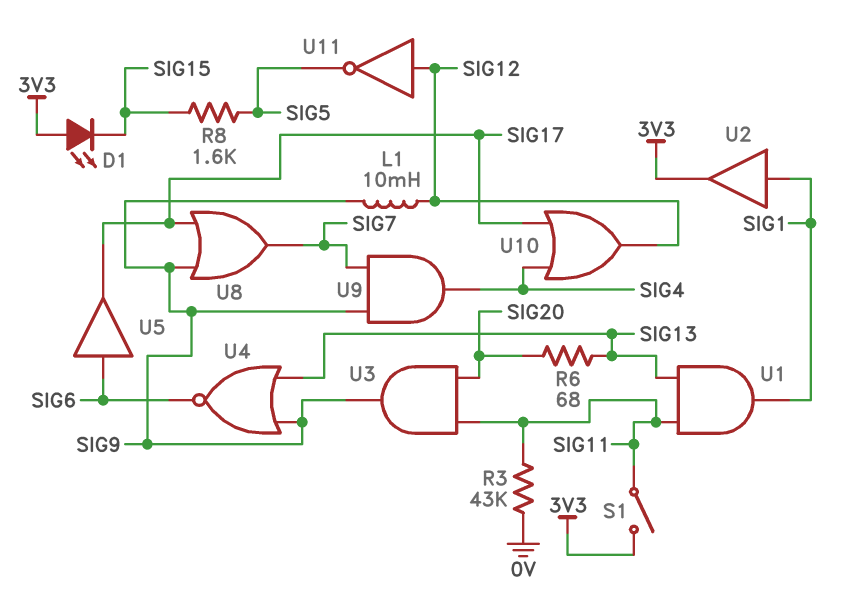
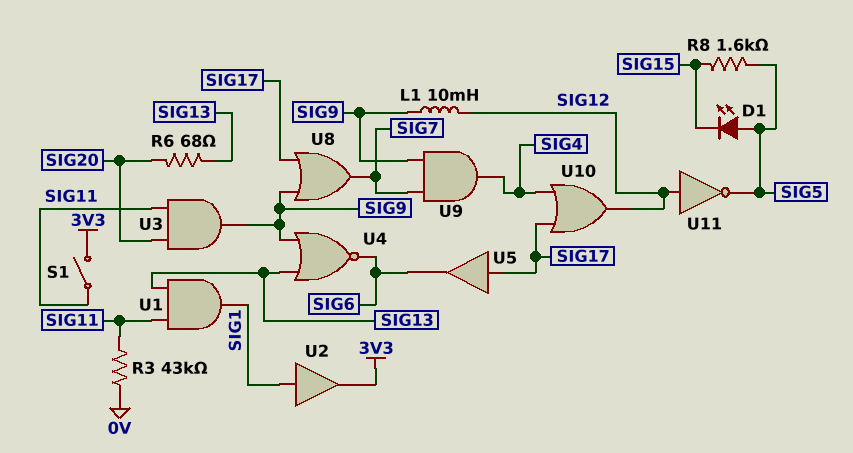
D1: LED (A 3V3, K SIG15) -> LED (A SIG5, K SIG15)
U5: buffer (in SIG6, out SIG17) -> buffer (in SIG17, out SIG6)

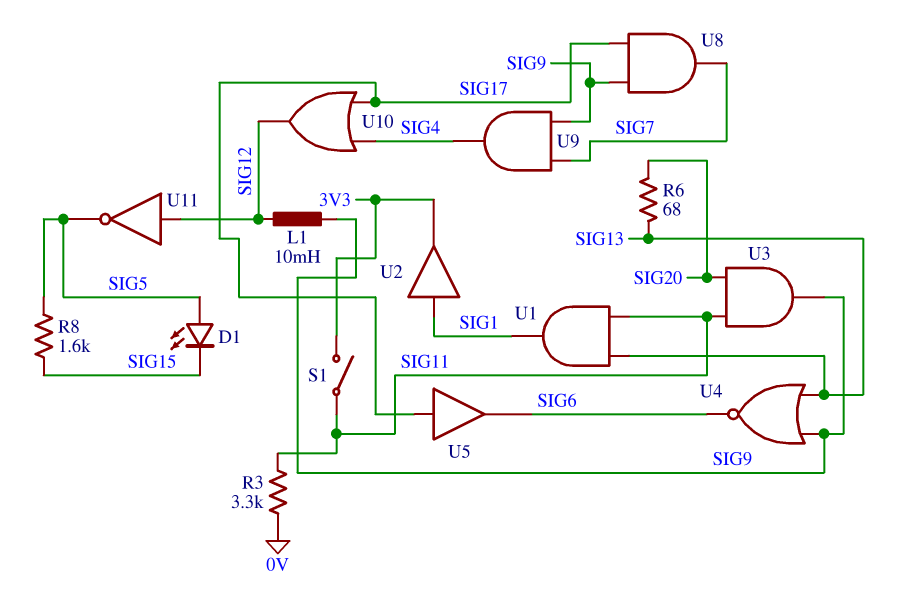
R3: 43k (0V, SIG11) -> 3.3k (0V, SIG11)
U8: OR (in SIG9, in SIG17, out SIG7) -> AND (in SIG9, in SIG17, out SIG7)

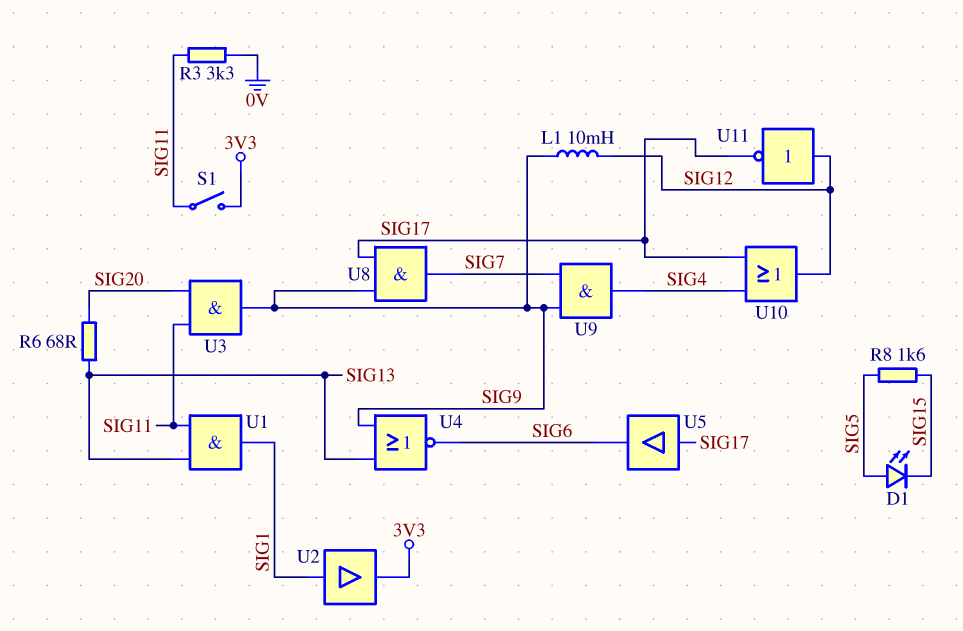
U11: NOT (in SIG12, out SIG5) -> NOT (in SIG12, out SIG17)

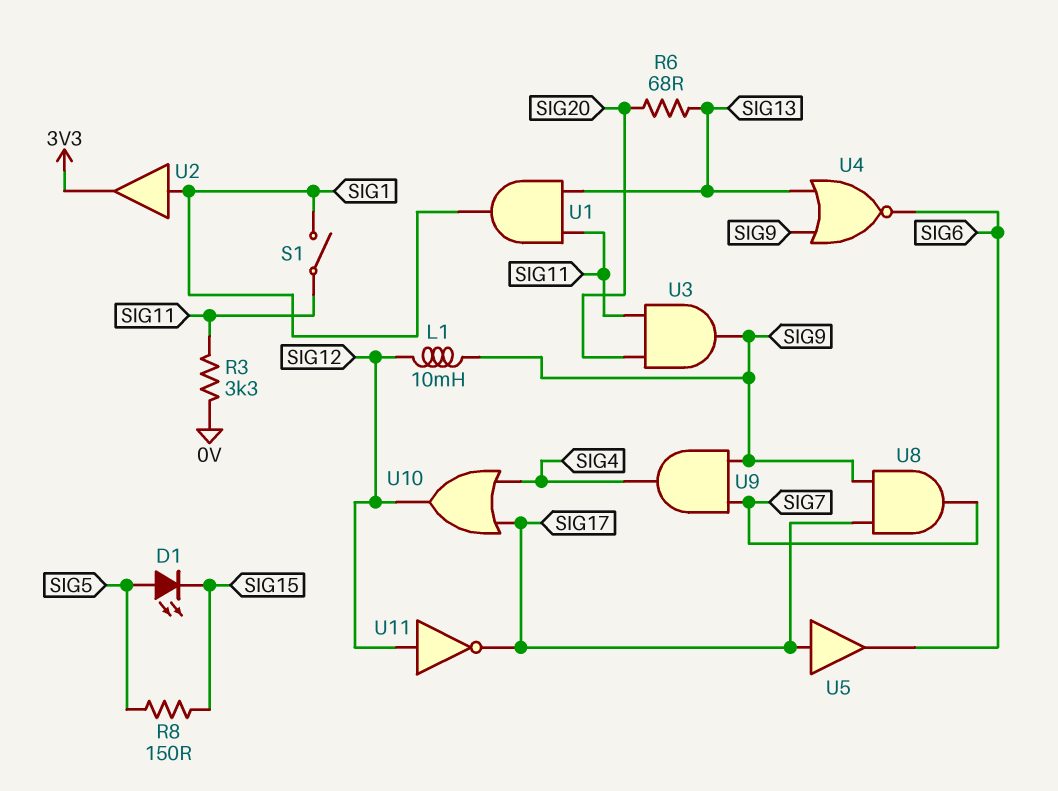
R8: 1.6k (SIG5, SIG15) -> 150 (SIG5, SIG15)
S1: switch (3V3, SIG11) -> switch (SIG1, SIG11)

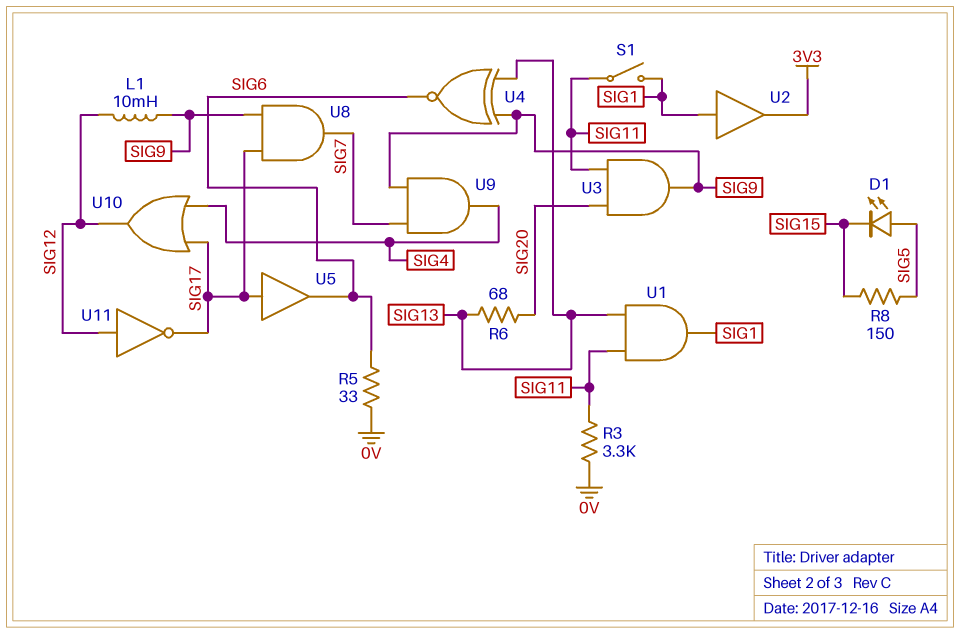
R5: none -> 33 (0V, SIG6)
U4: NOR (in SIG9, in SIG13, out SIG6) -> XNOR (in SIG9, in SIG13, out SIG6)

